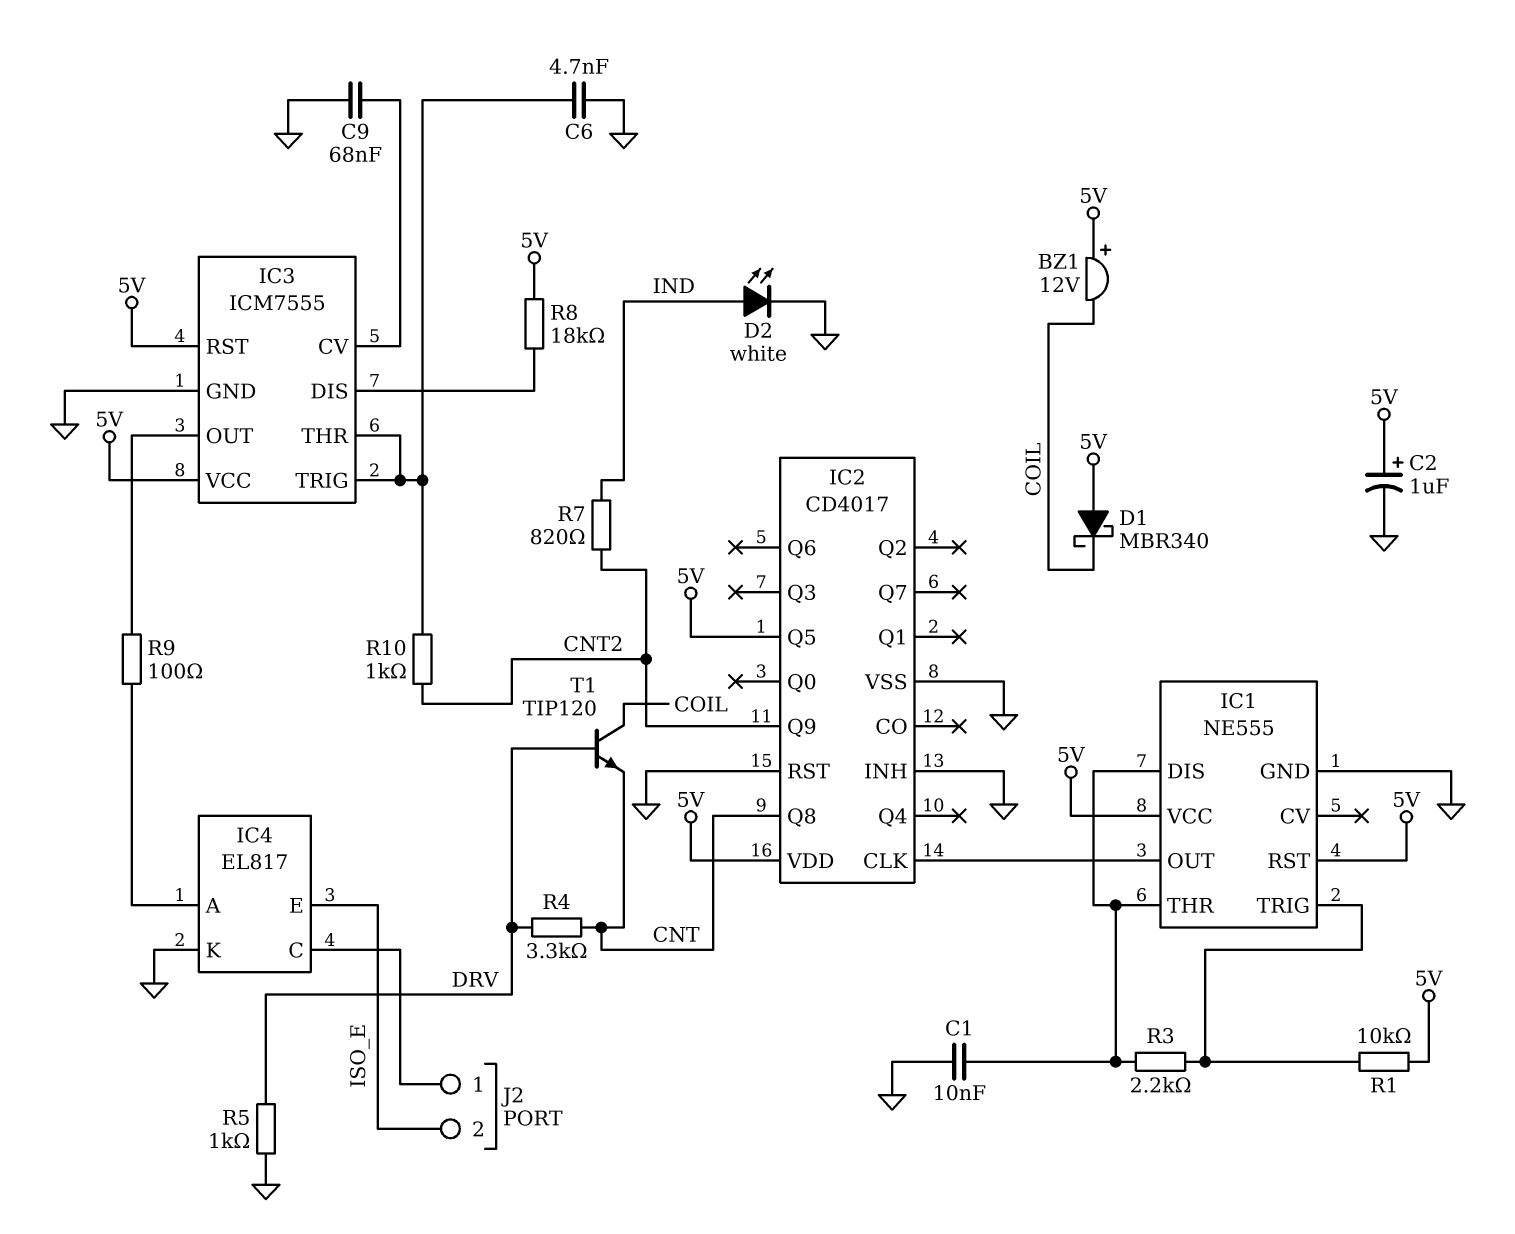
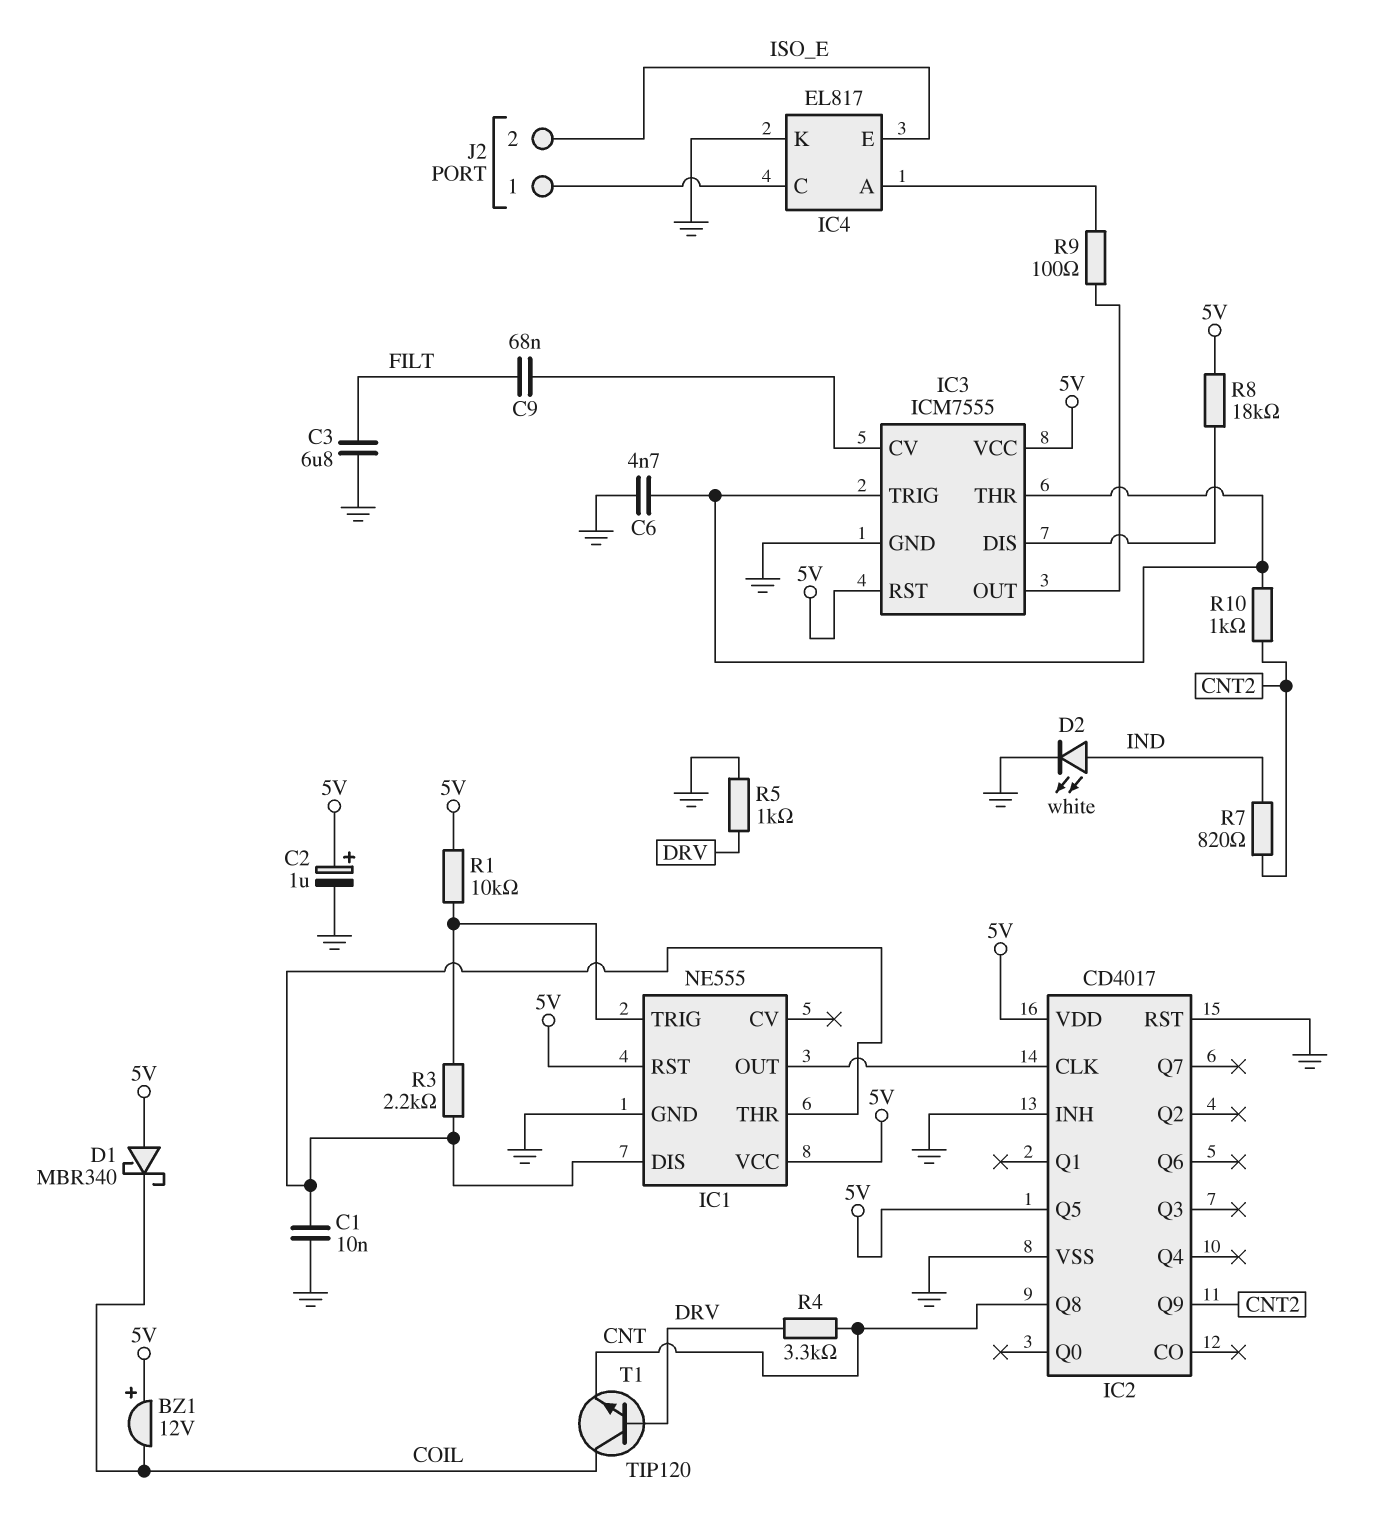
C3: none -> 6.8uF (FILT, GND)
C9: 68nF (GND, IC3/CV) -> 68nF (FILT, IC3/CV)

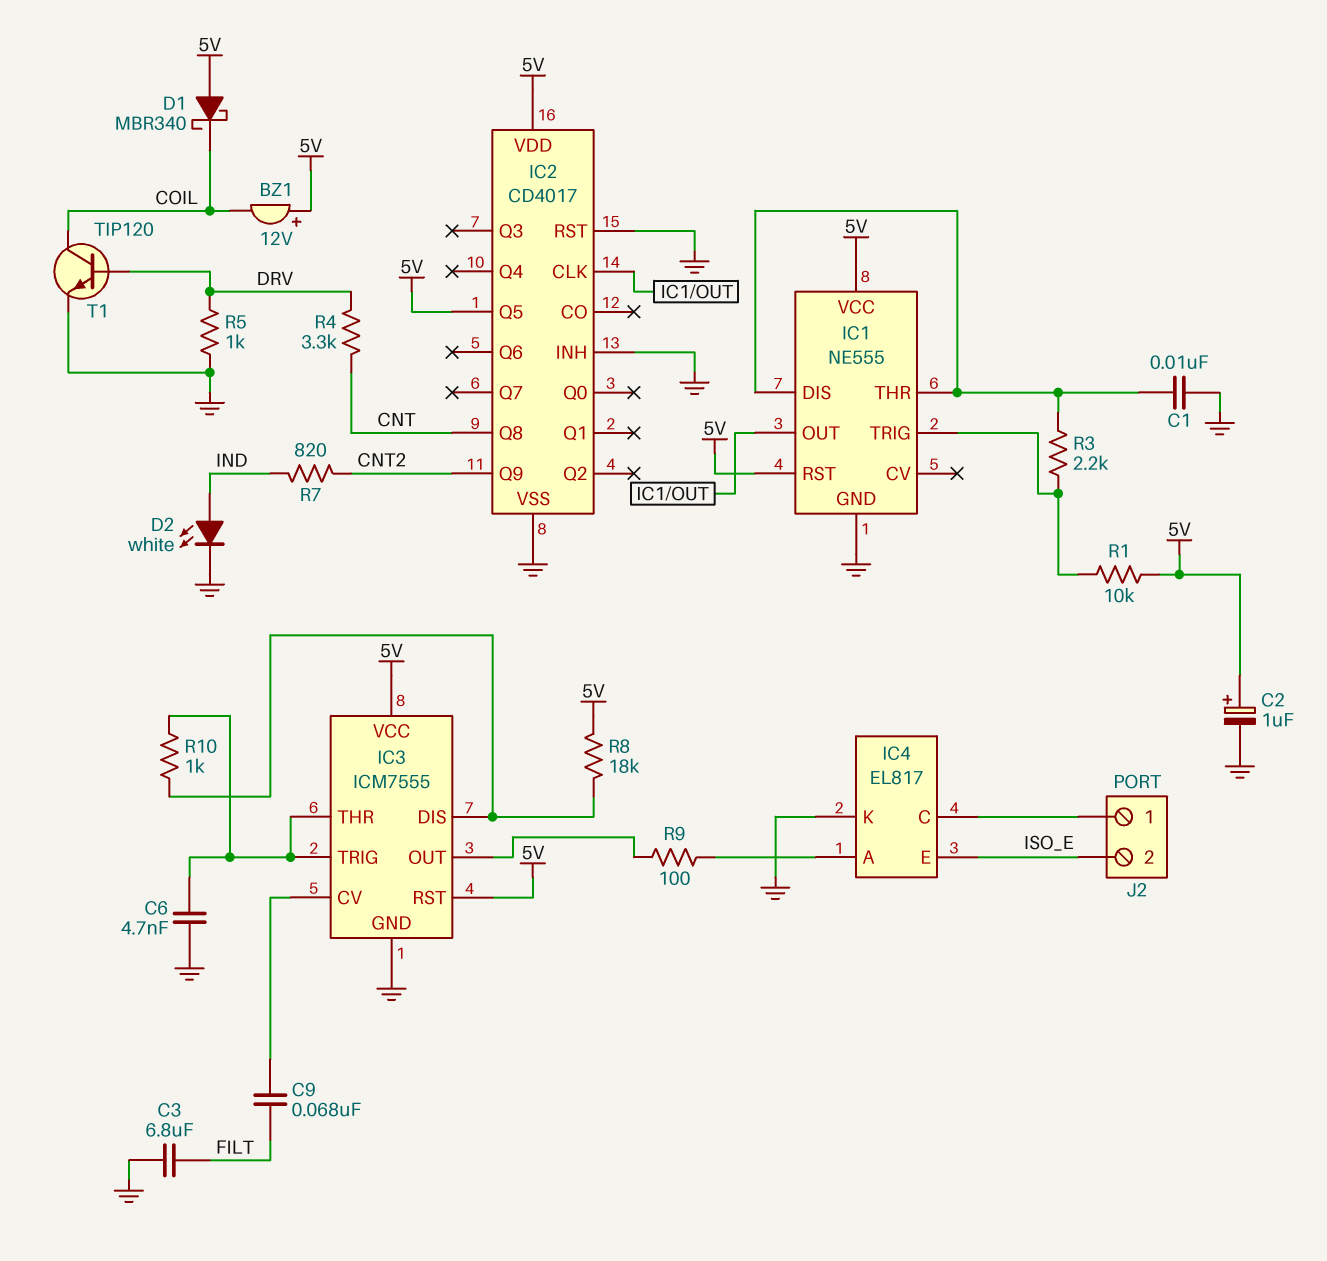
R10: 1k (CNT2, IC3/THR) -> 1k (IC3/DIS, IC3/THR)
T1: NPN TIP120 (B DRV, C COIL, E CNT) -> NPN TIP120 (B DRV, C COIL, E GND)

